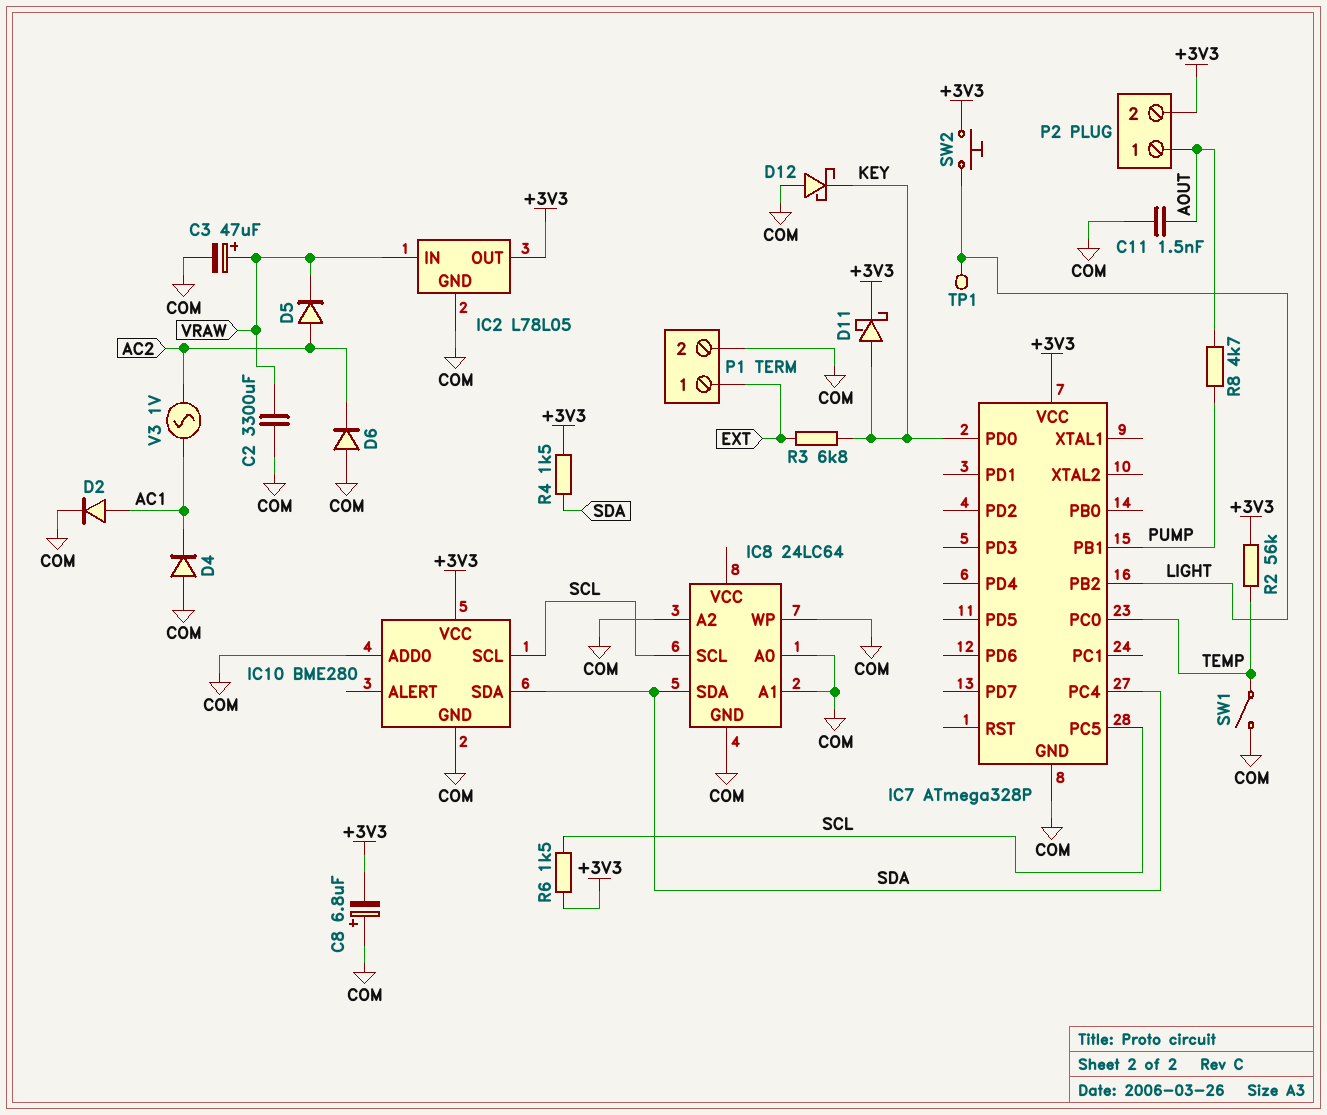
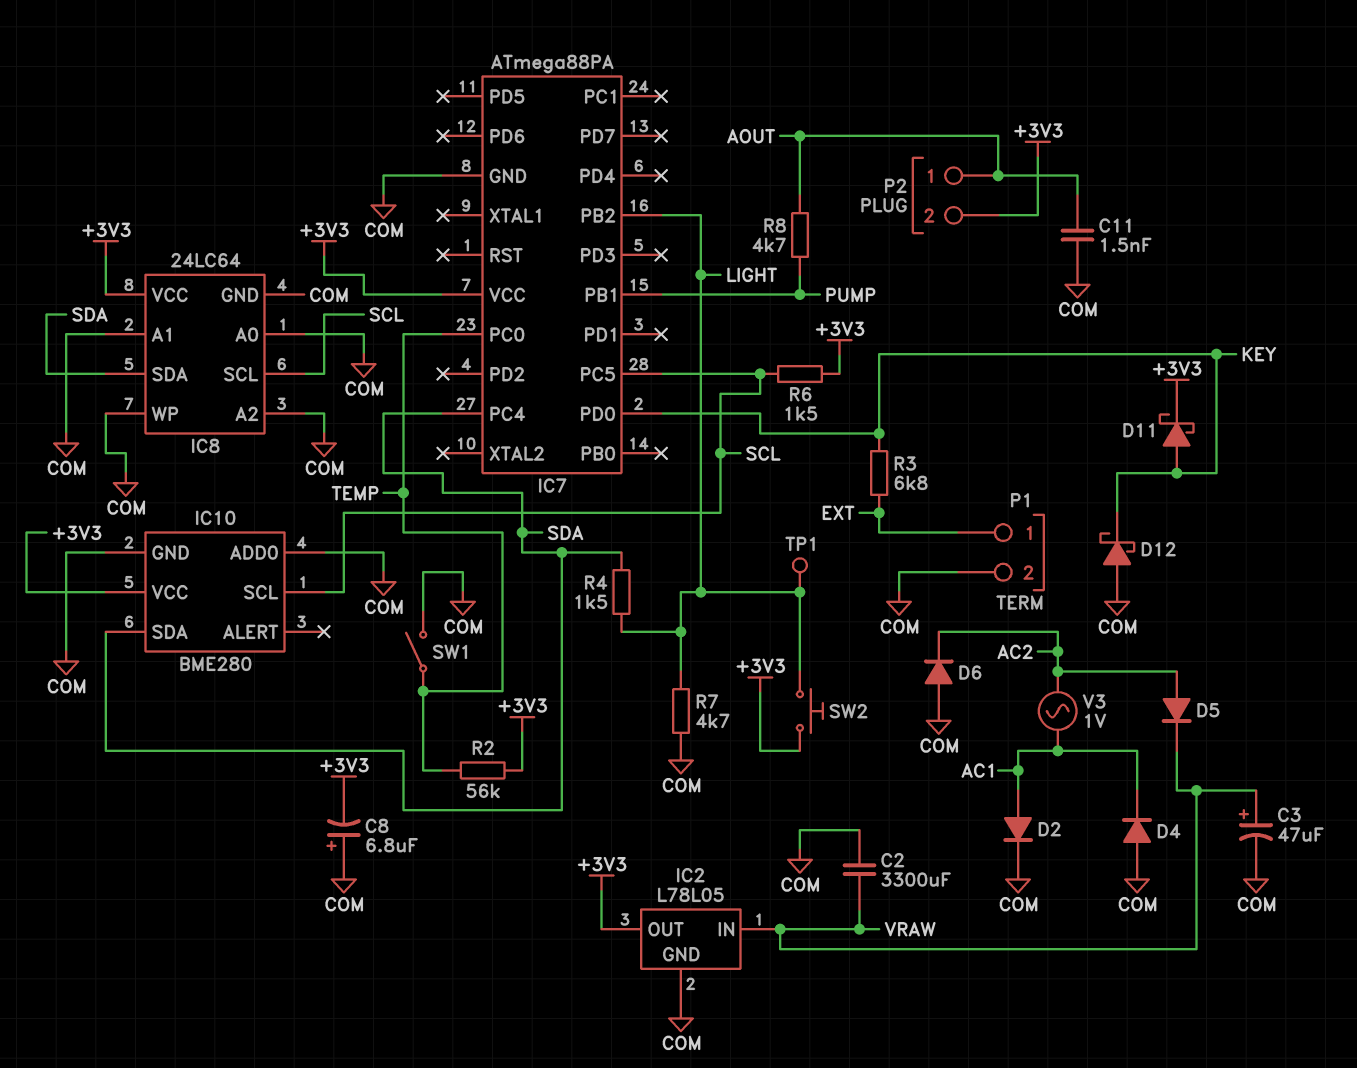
IC7: ATmega328P -> ATmega88PA
IC8 pin VCC: none -> +3V3
R4: 1.5k (+3V3, SDA) -> 1.5k (LIGHT, SDA)
R7: none -> 4.7k (COM, LIGHT)

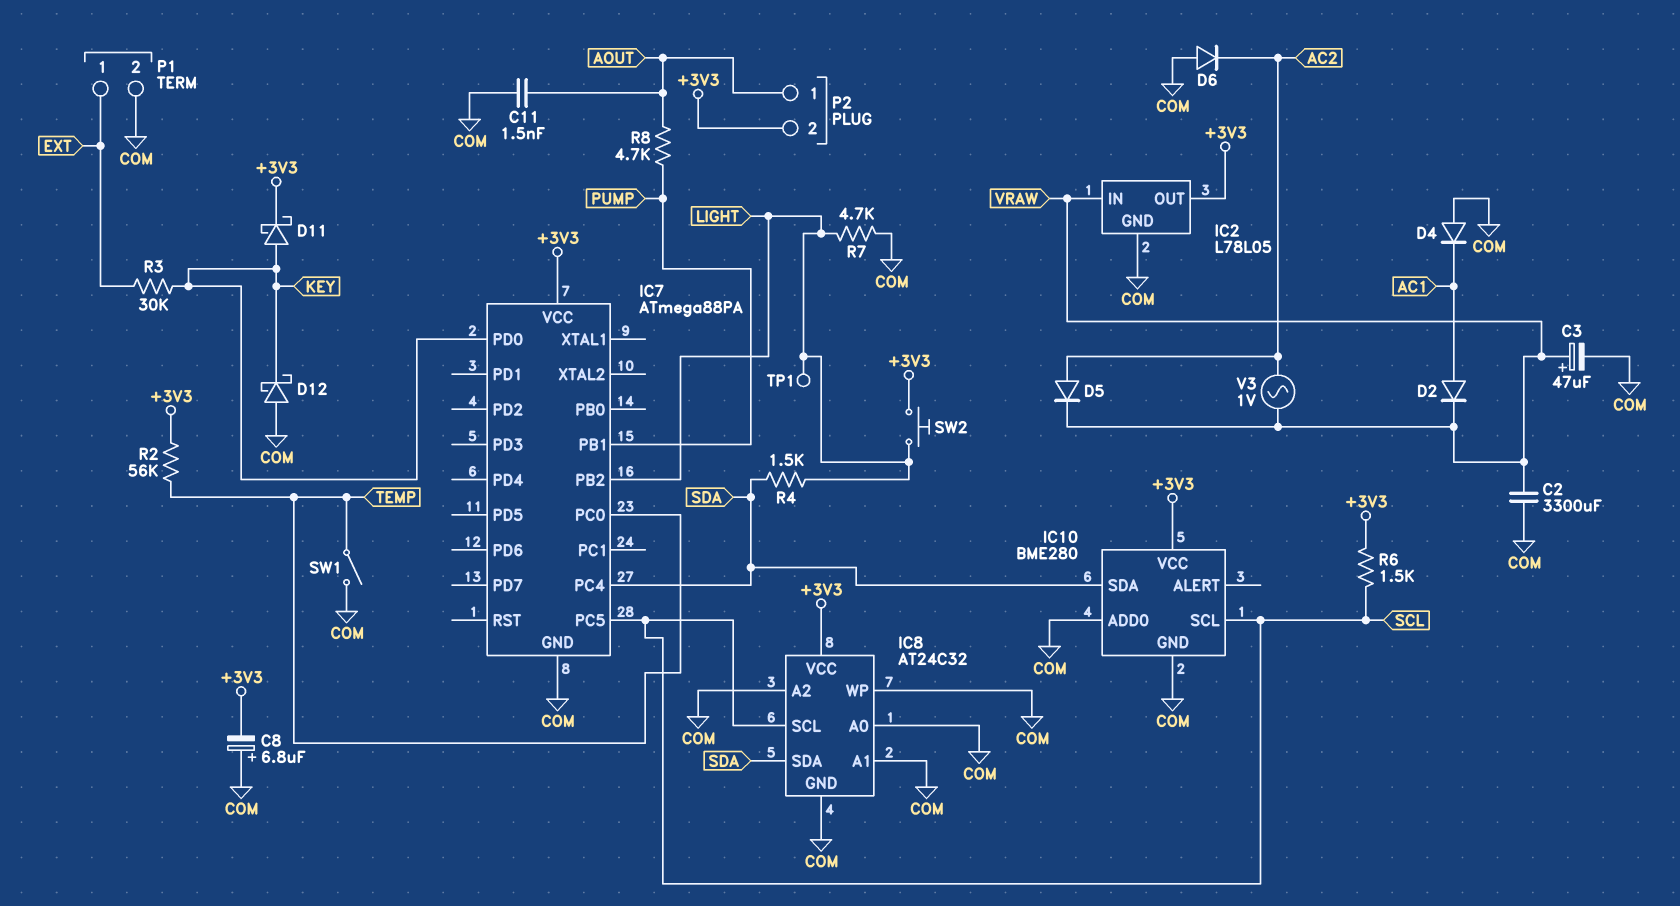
D2: diode (A AC1, K COM) -> diode (A AC1, K VRAW)
IC8: 24LC64 -> AT24C32
R3: 6.8k (EXT, KEY) -> 30k (EXT, KEY)
V3: AC 1V (AC1, AC2) -> AC 1V (AC2, VRAW)

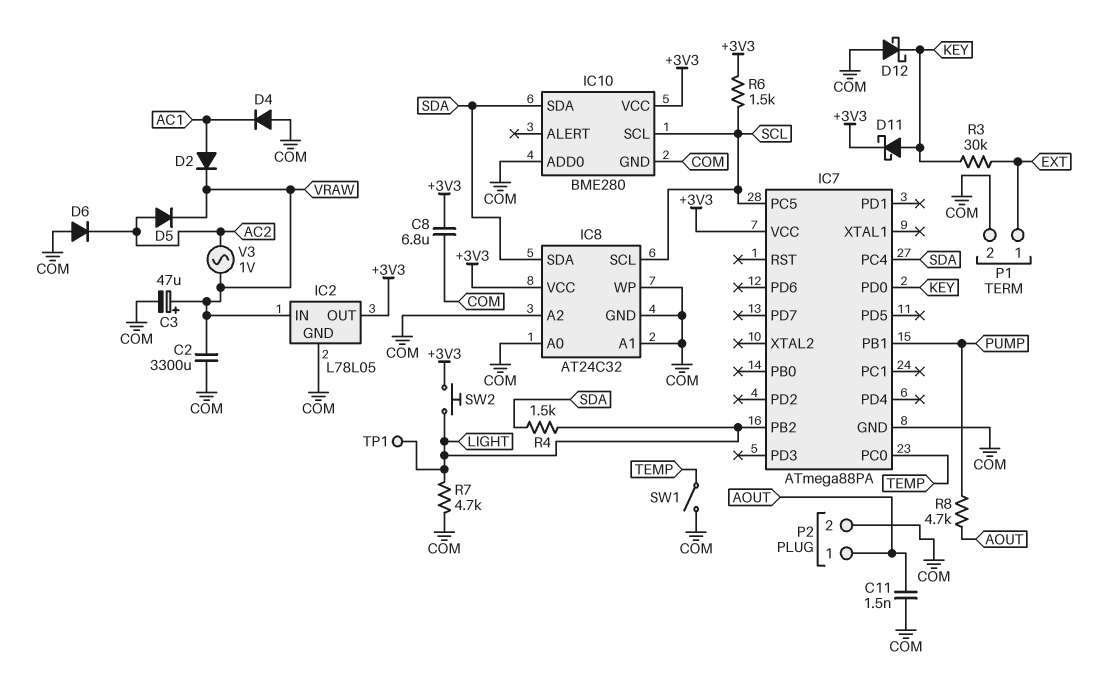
C8: 6.8uF (plus COM, minus +3V3) -> 6.8uF (+3V3, COM)
P2 pin 2: +3V3 -> COM
R2: 56k (+3V3, TEMP) -> none

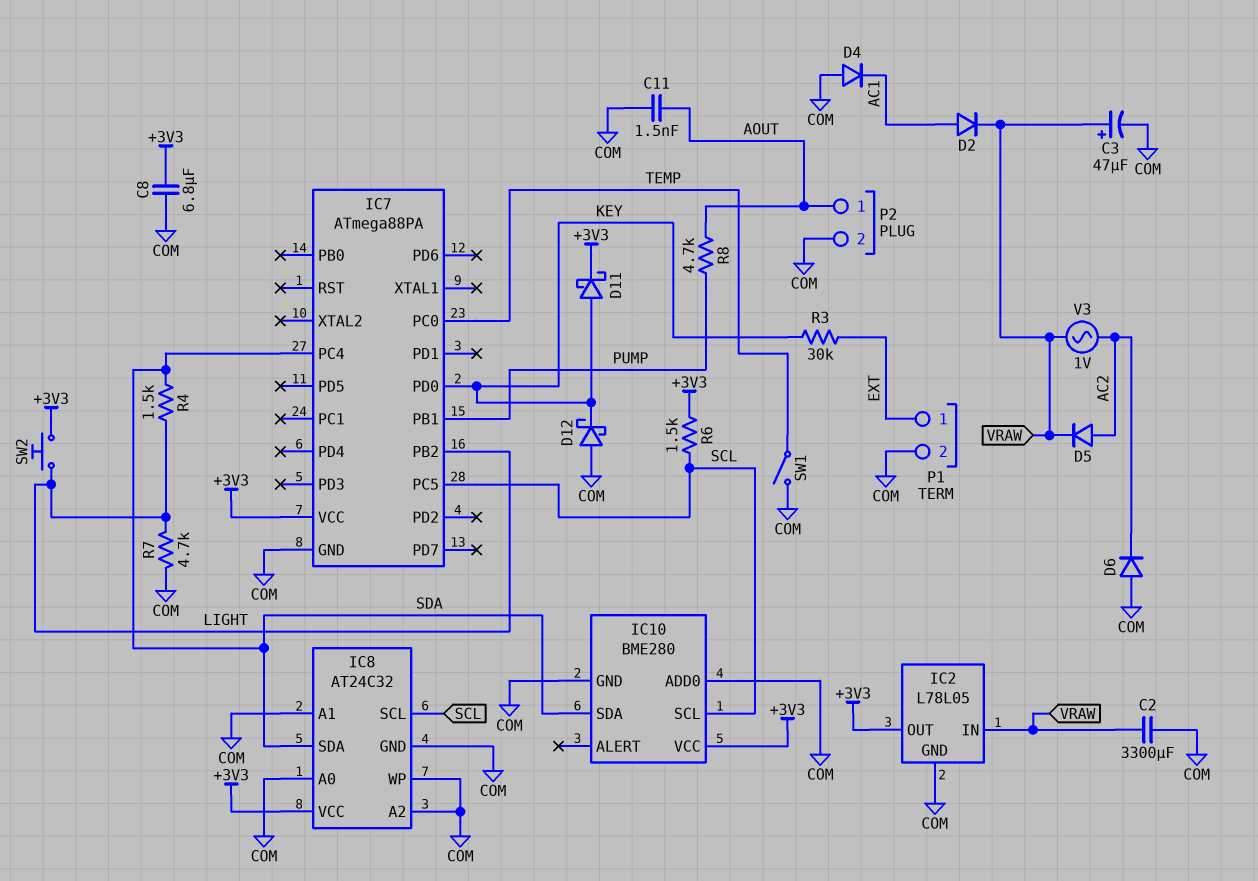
TP1: test point (LIGHT) -> none

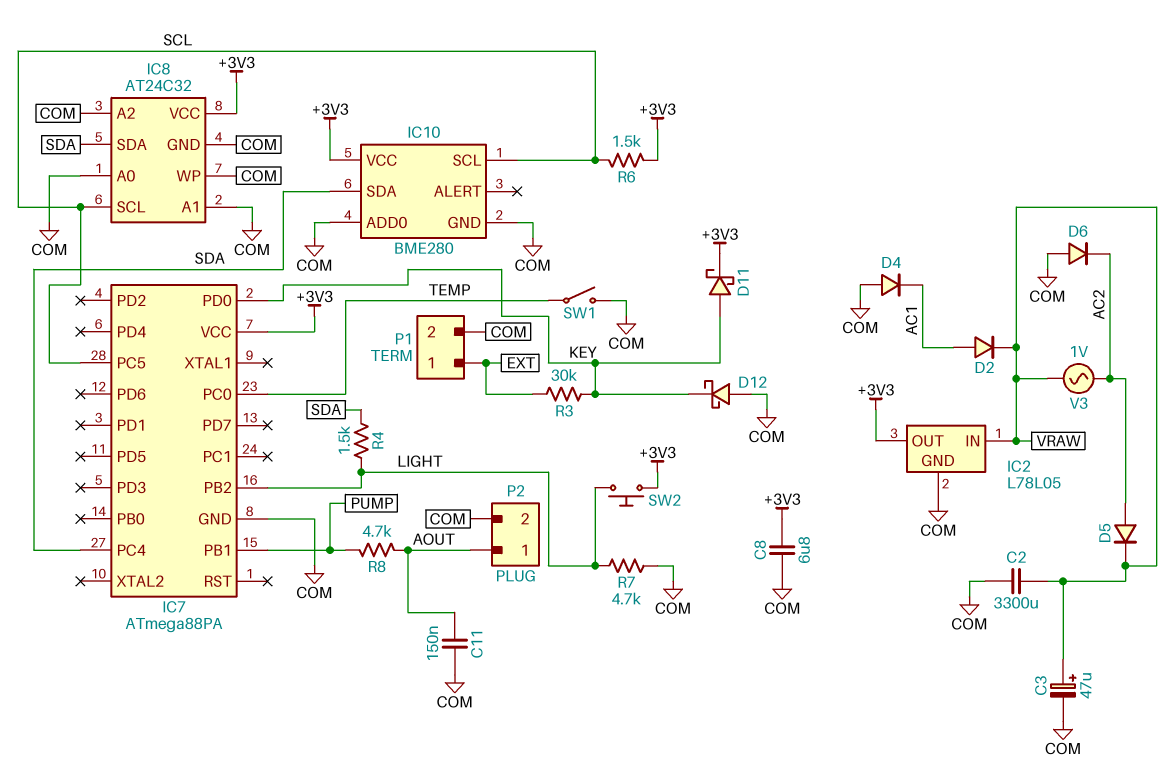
C11: 1.5nF (AOUT, COM) -> 150nF (AOUT, COM)

